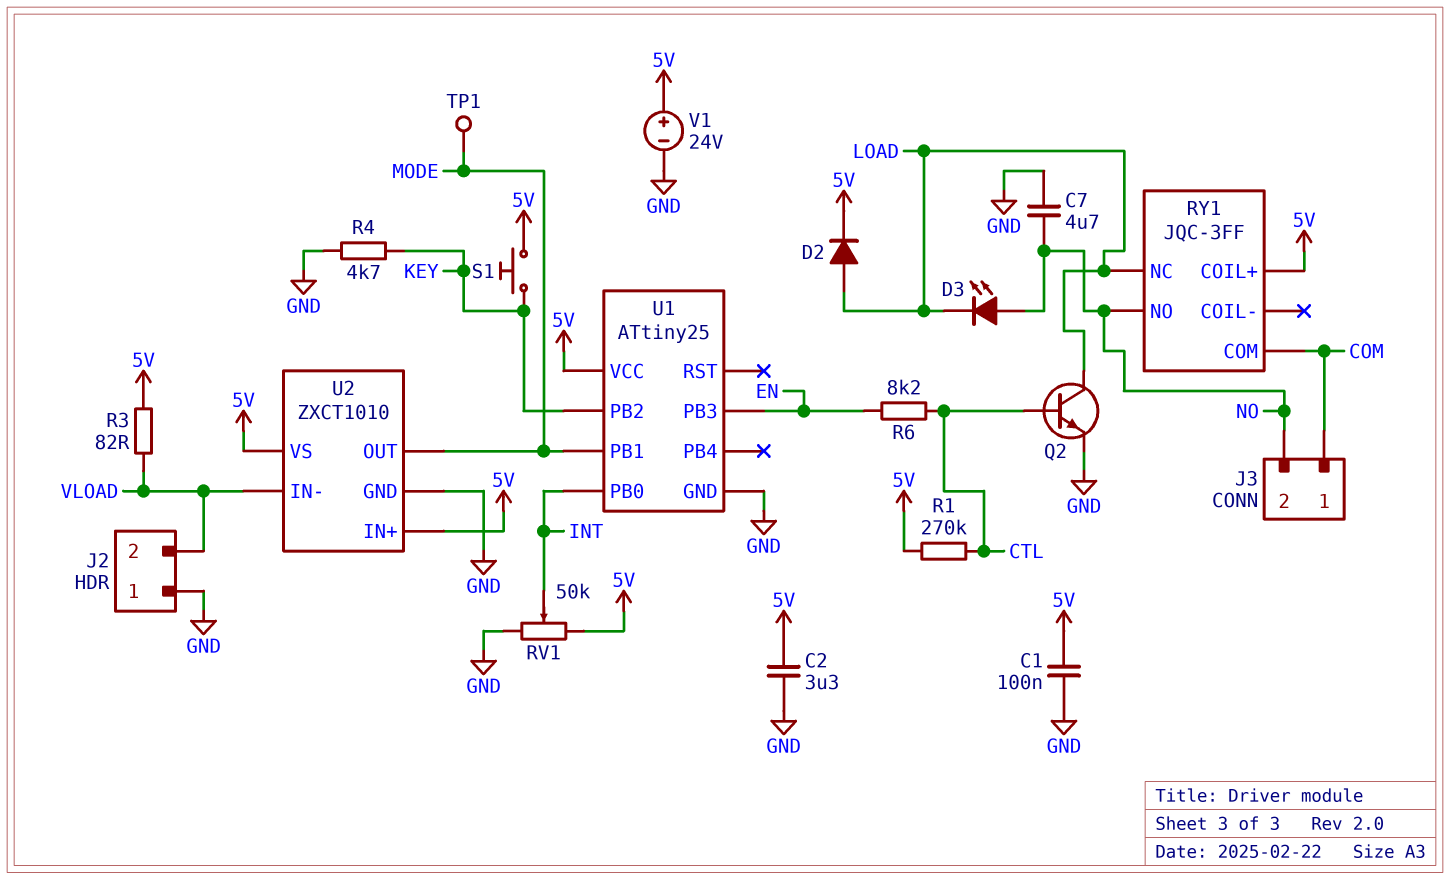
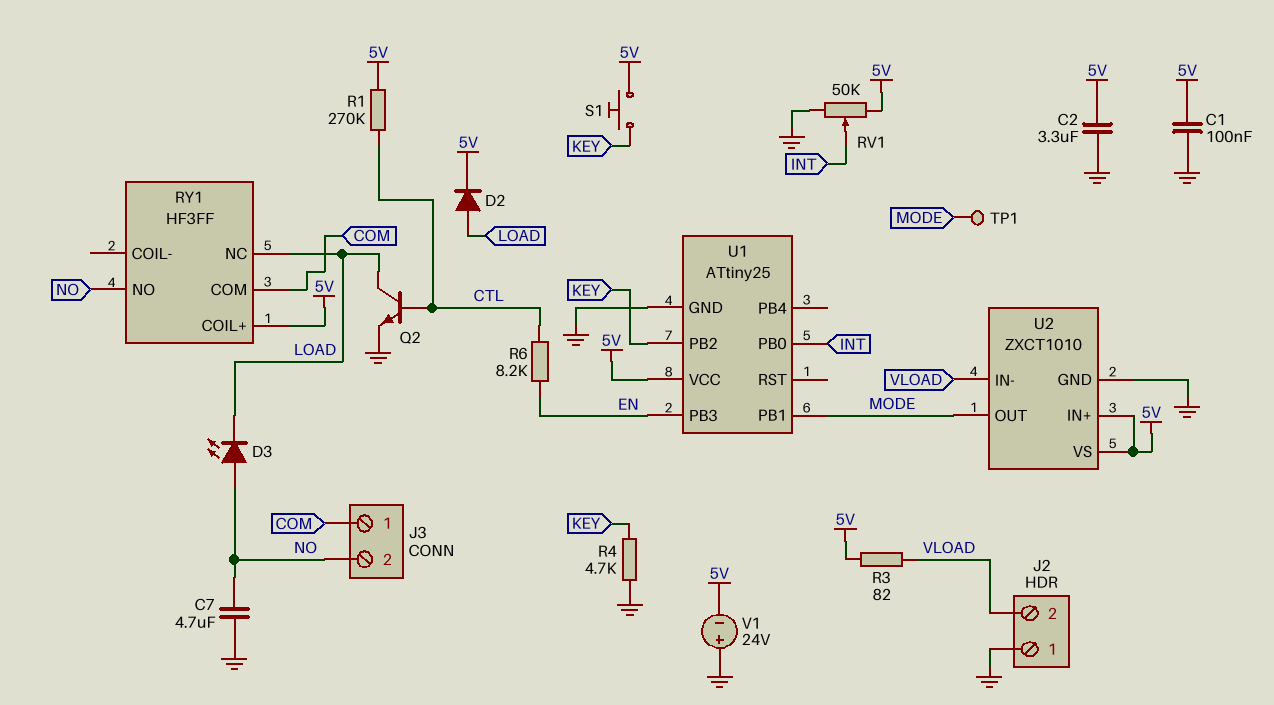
RY1: JQC-3FF -> HF3FF
V1: 24V (plus 5V, minus GND) -> 24V (plus GND, minus 5V)

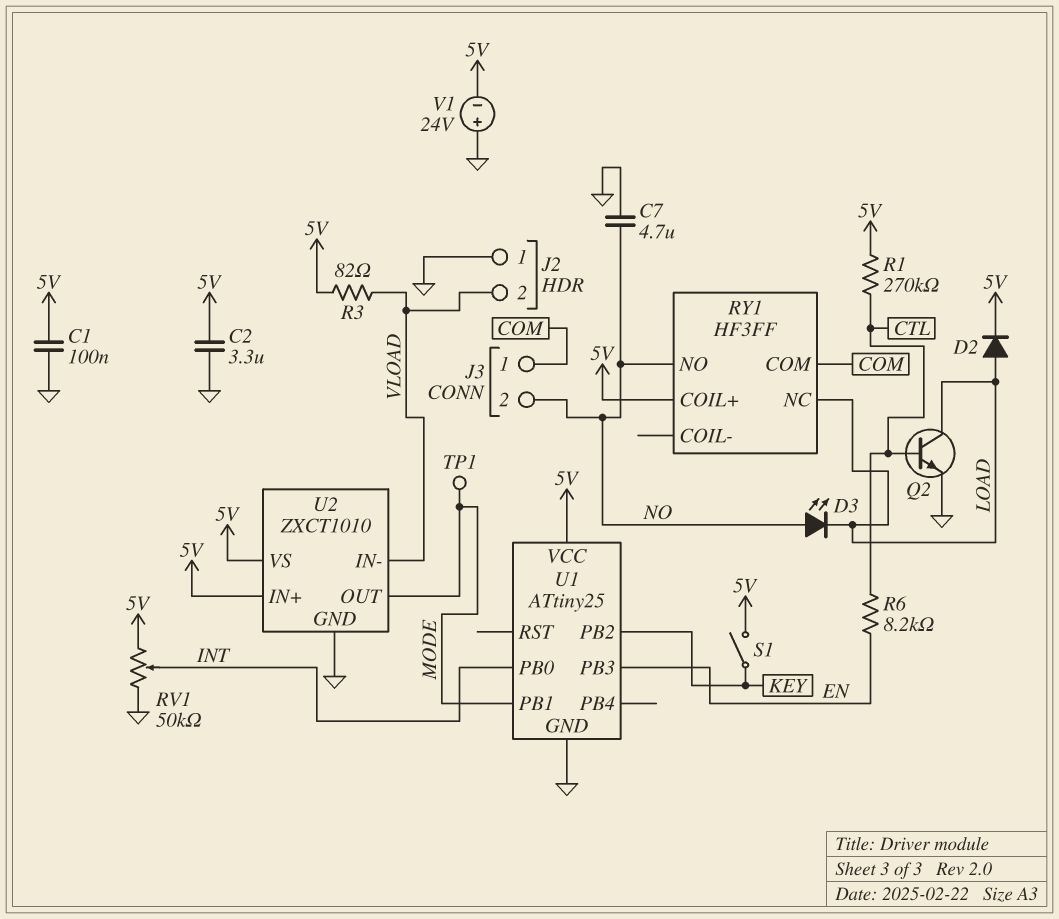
R4: 4.7k (GND, KEY) -> none
S1: button (5V, KEY) -> switch (5V, KEY)

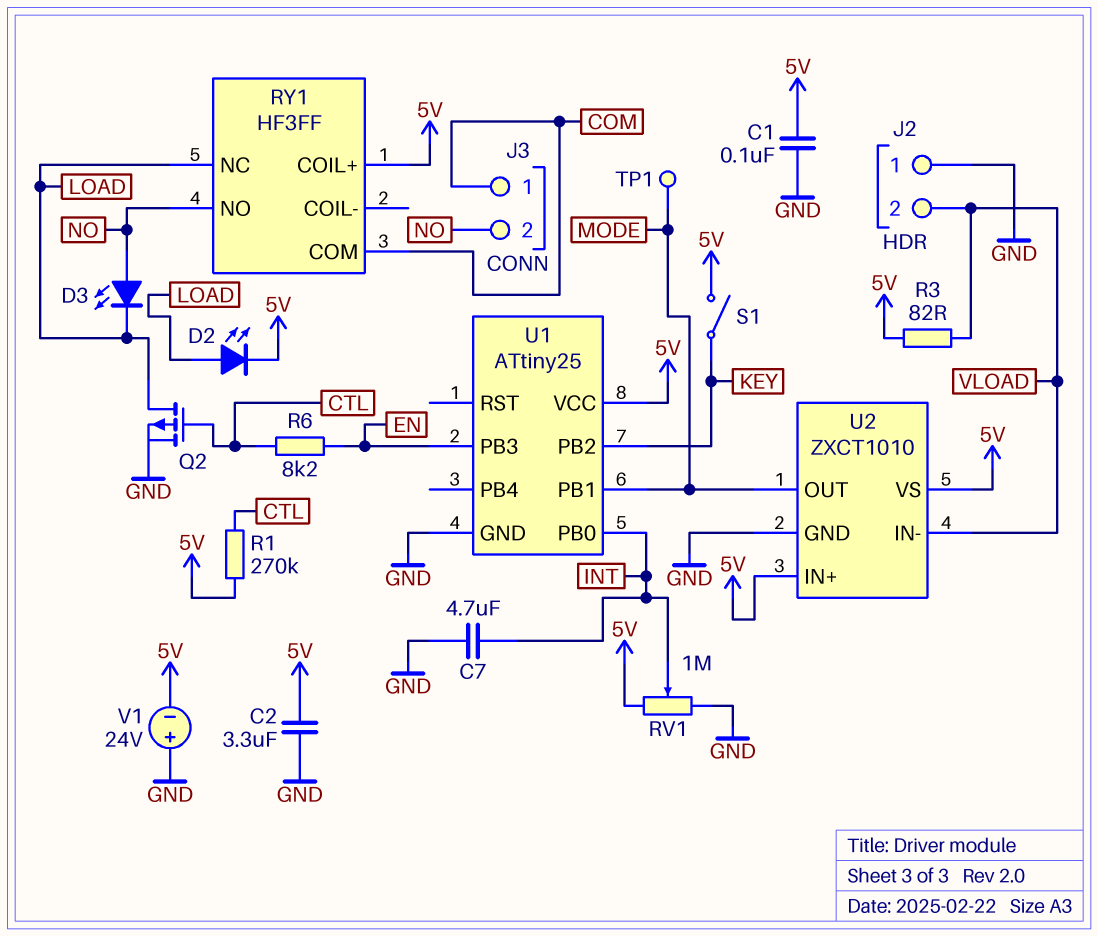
C7: 4.7uF (GND, NO) -> 4.7uF (GND, INT)
D2: diode (A LOAD, K 5V) -> LED (A LOAD, K 5V)
Q2: NPN (B CTL, C LOAD, E GND) -> PMOS (G CTL, D LOAD, S GND)
RV1: 50k (5V, GND, wiper INT) -> 1M (5V, GND, wiper INT)

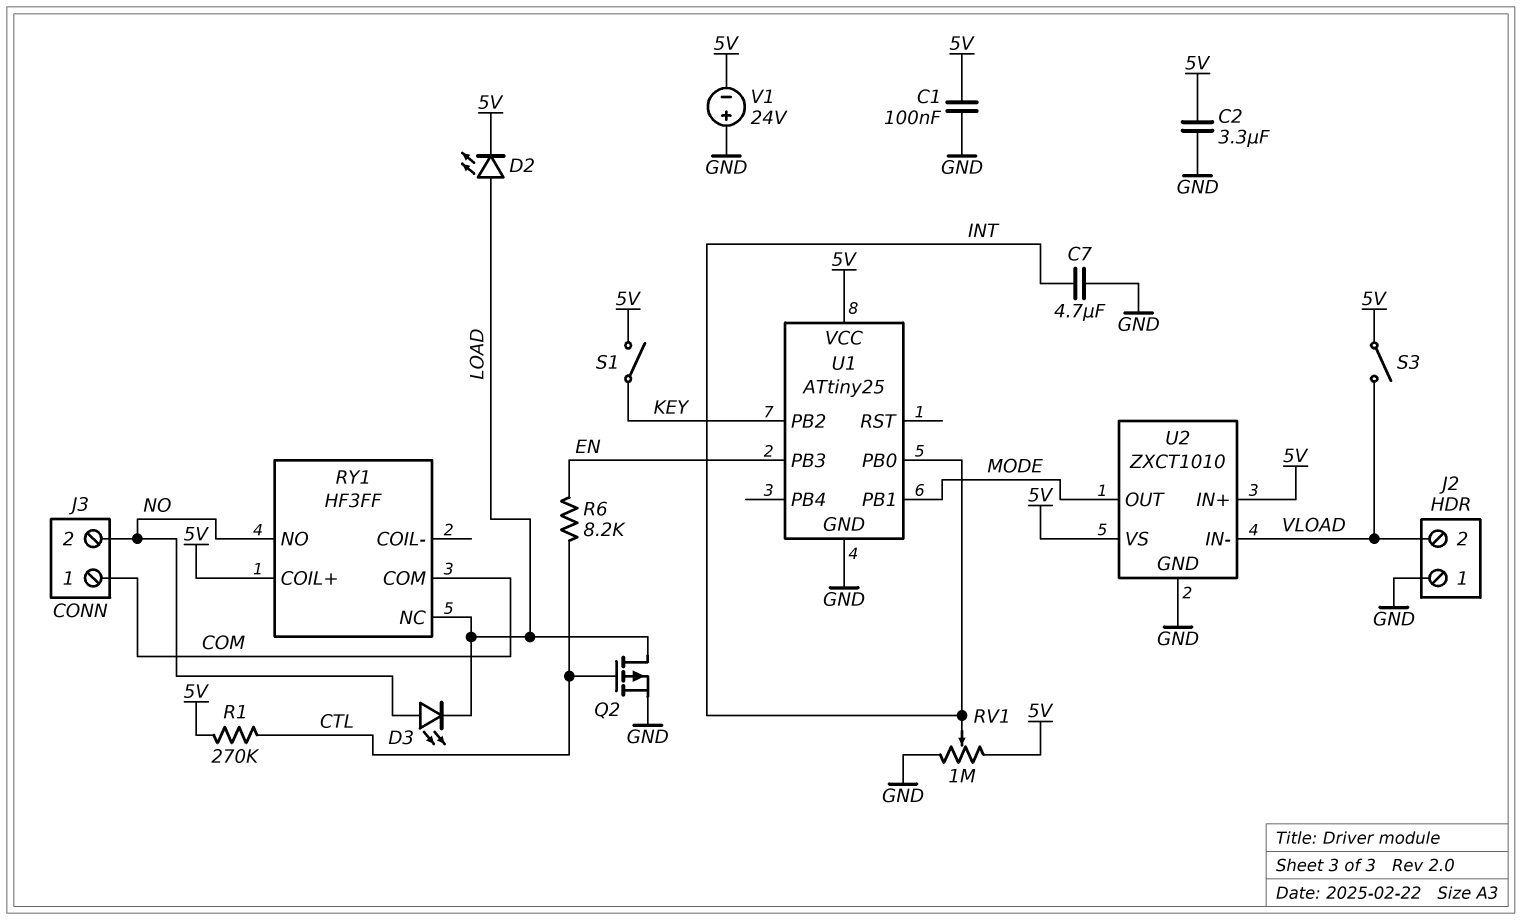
R3: 82 (5V, VLOAD) -> none
S3: none -> switch (5V, VLOAD)
TP1: test point (MODE) -> none

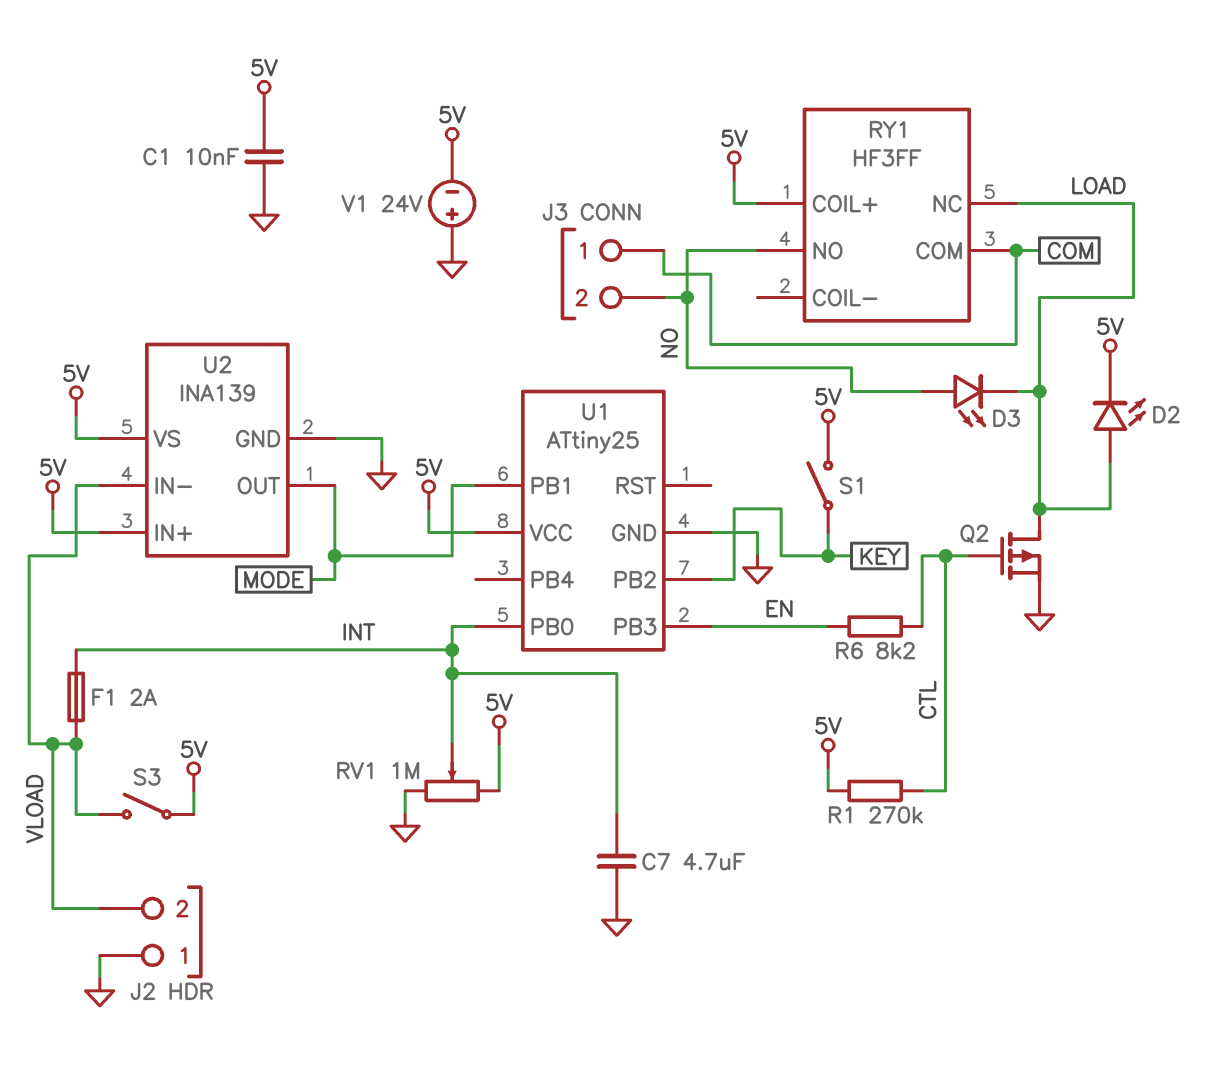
C1: 100nF (5V, GND) -> 10nF (5V, GND)
C2: 3.3uF (5V, GND) -> none
F1: none -> 2A (INT, VLOAD)
U2: ZXCT1010 -> INA139

